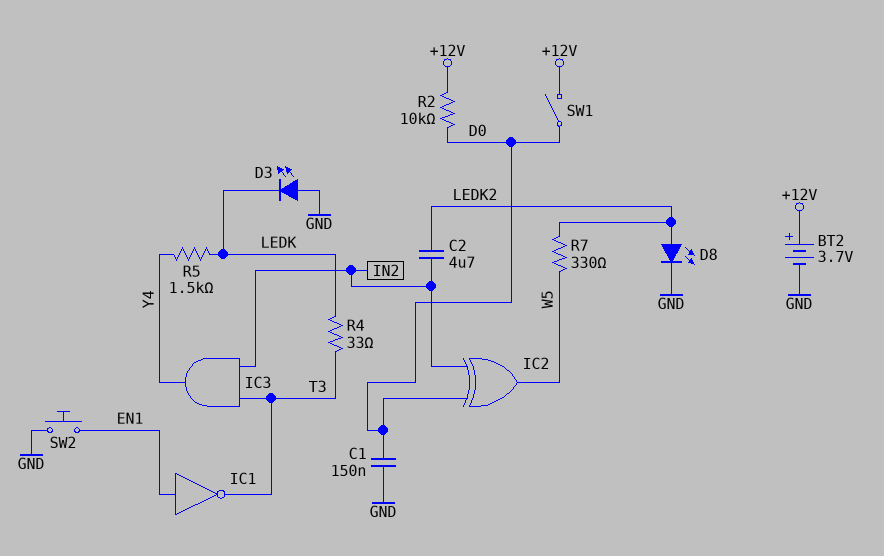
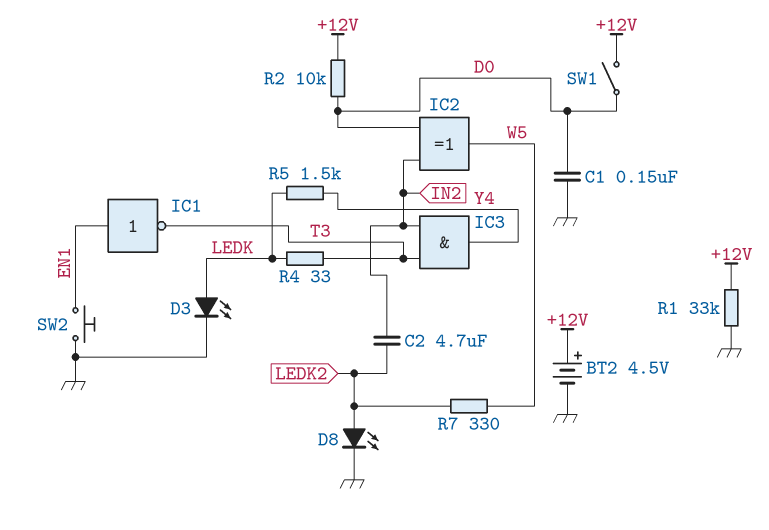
BT2: 3.7V (plus +12V, minus GND) -> 4.5V (plus +12V, minus GND)
D3: LED (A GND, K LEDK) -> LED (A LEDK, K GND)
R1: none -> 33k (+12V, GND)

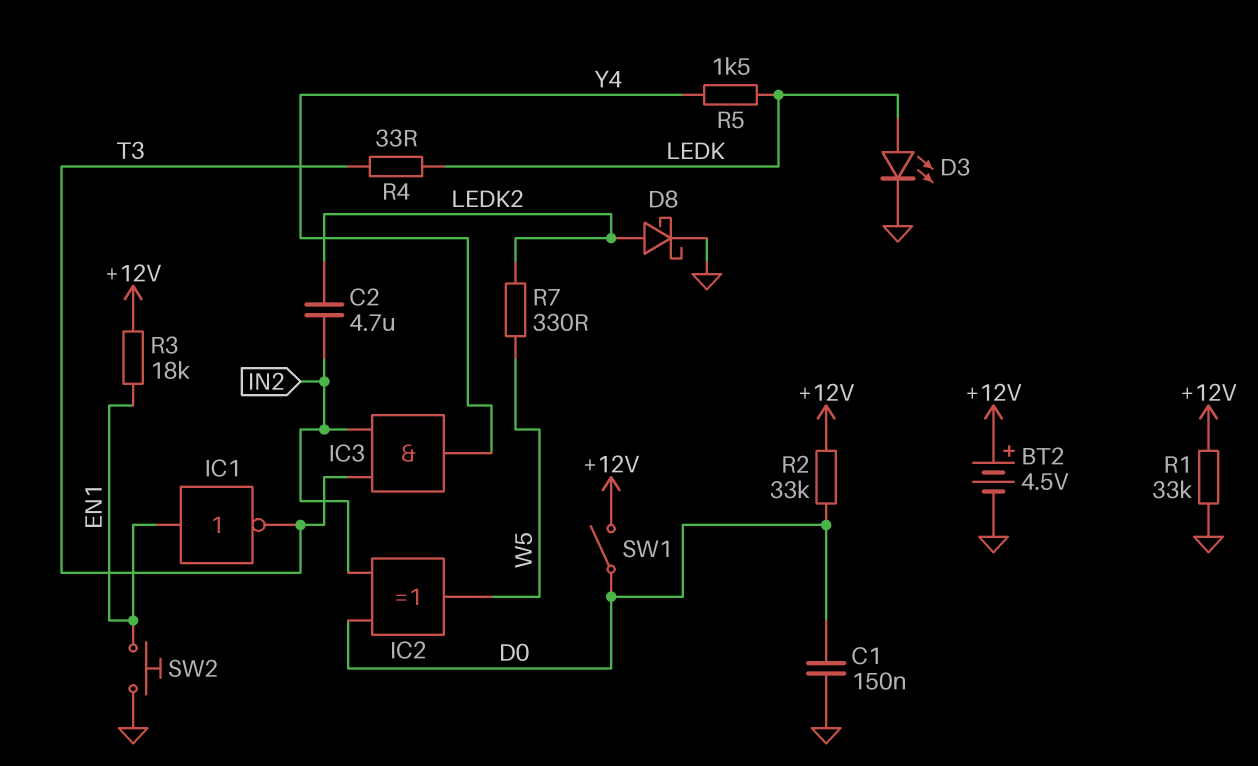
D8: LED (A LEDK2, K GND) -> schottky (A LEDK2, K GND)
R2: 10k (+12V, D0) -> 33k (+12V, D0)
R3: none -> 18k (+12V, EN1)

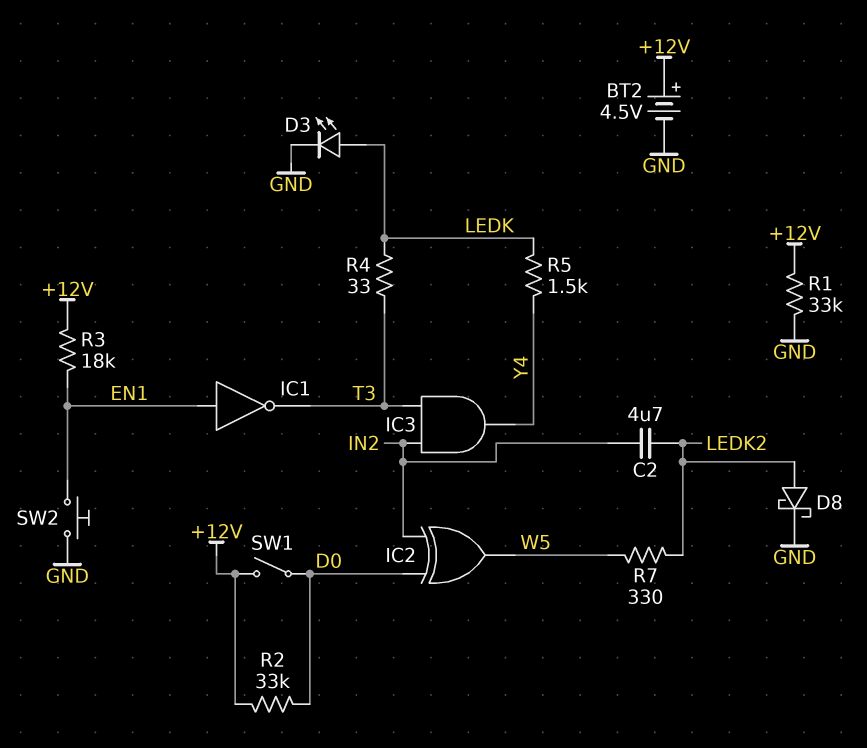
C1: 150nF (D0, GND) -> none

